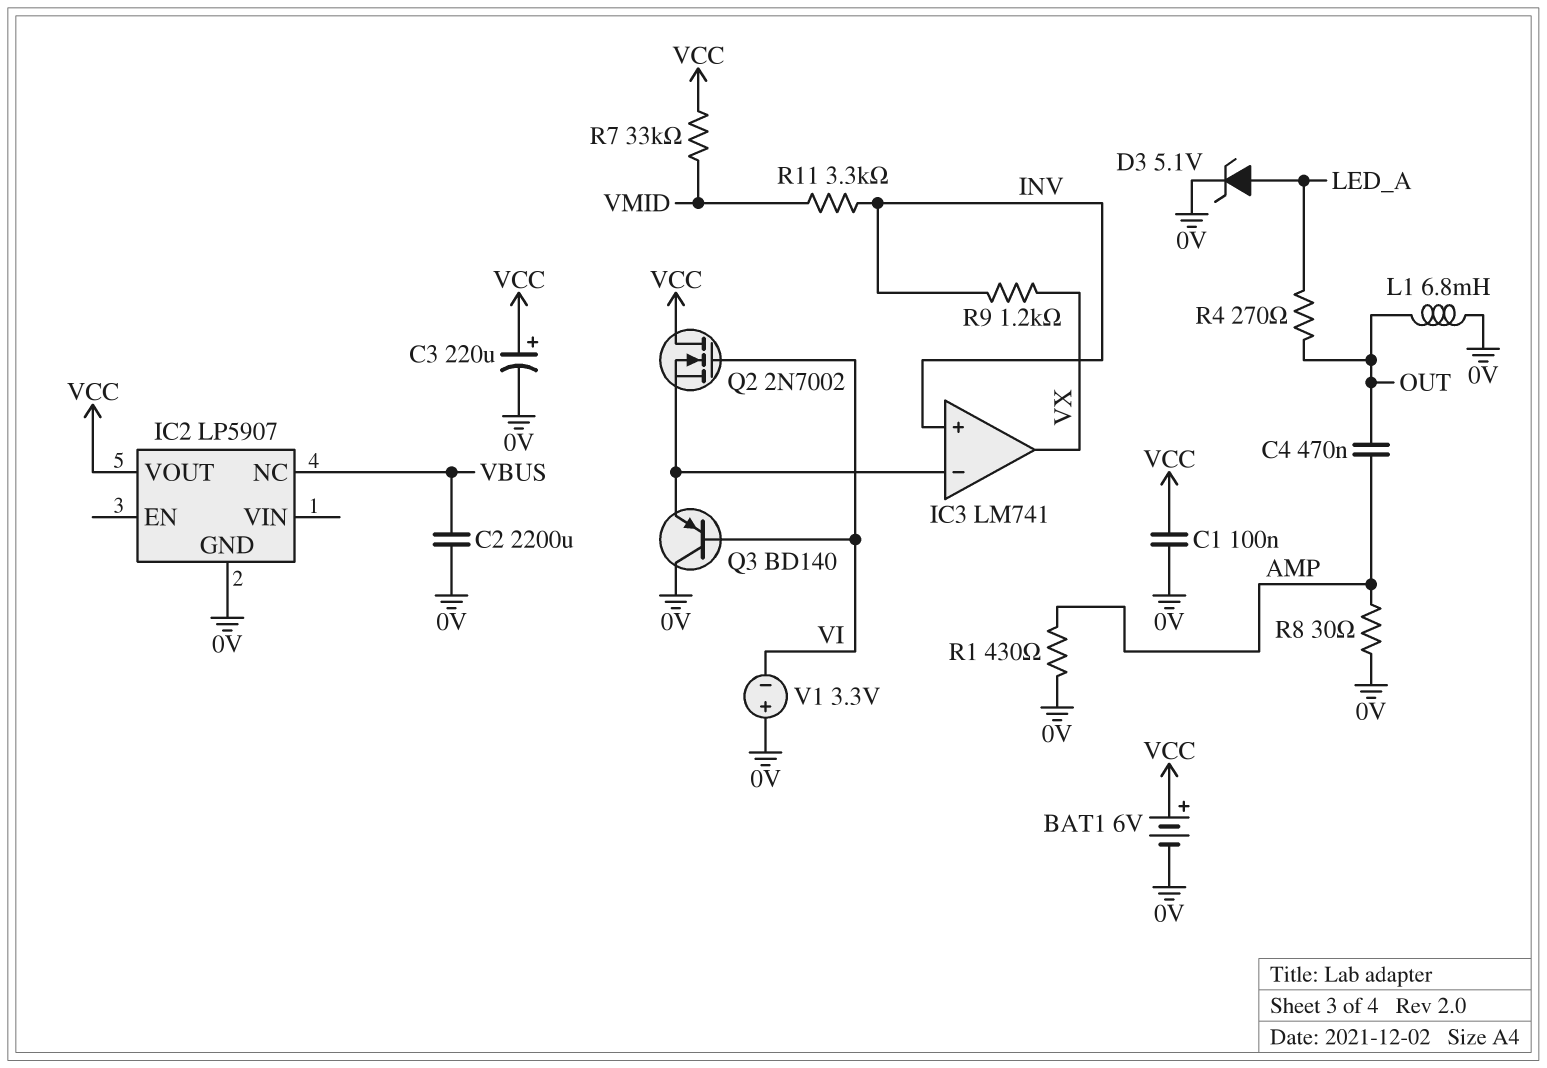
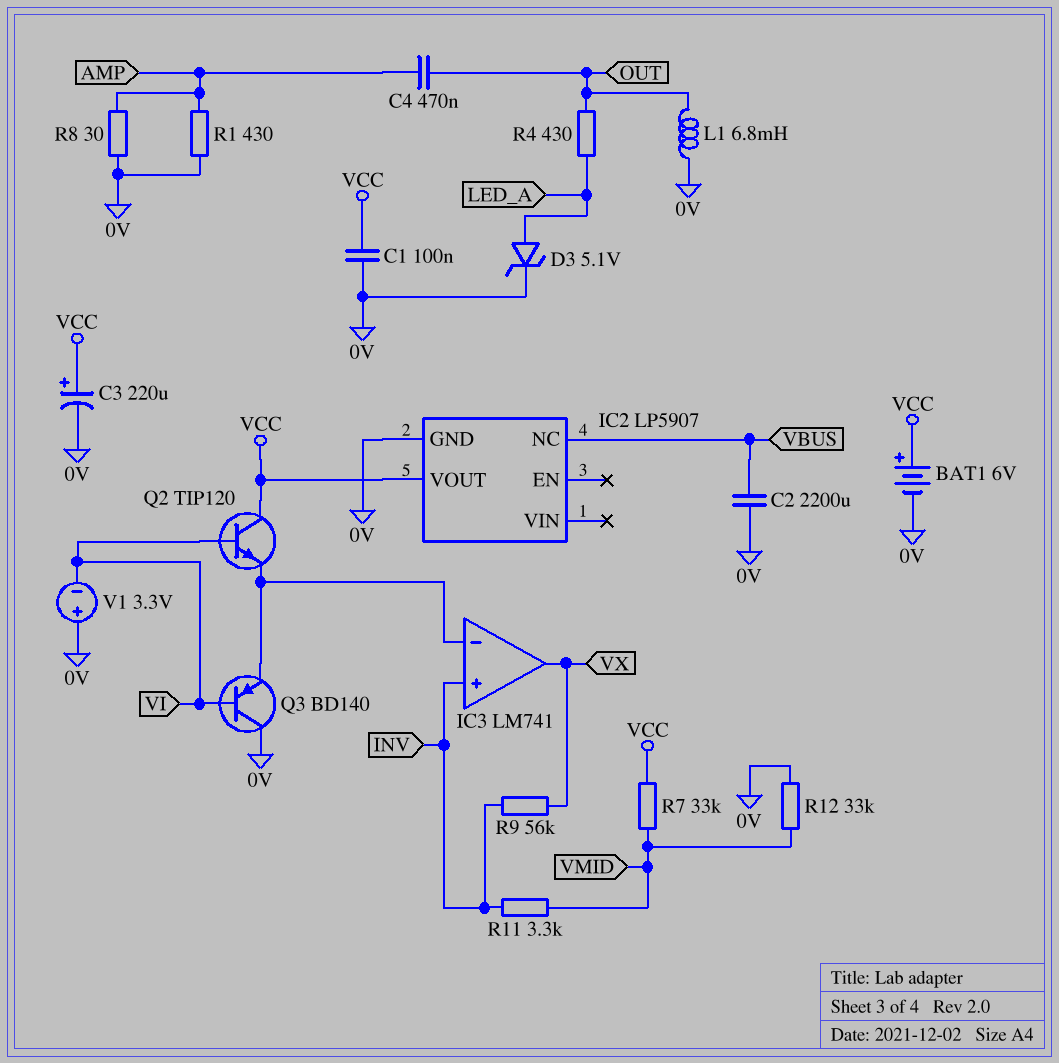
Q2: NMOS 2N7002 (G VI, D VCC, S IC3/in-) -> NPN TIP120 (B VI, C VCC, E IC3/in-)
R4: 270 (LED_A, OUT) -> 430 (LED_A, OUT)
R9: 1.2k (INV, VX) -> 56k (INV, VX)
R12: none -> 33k (0V, VMID)

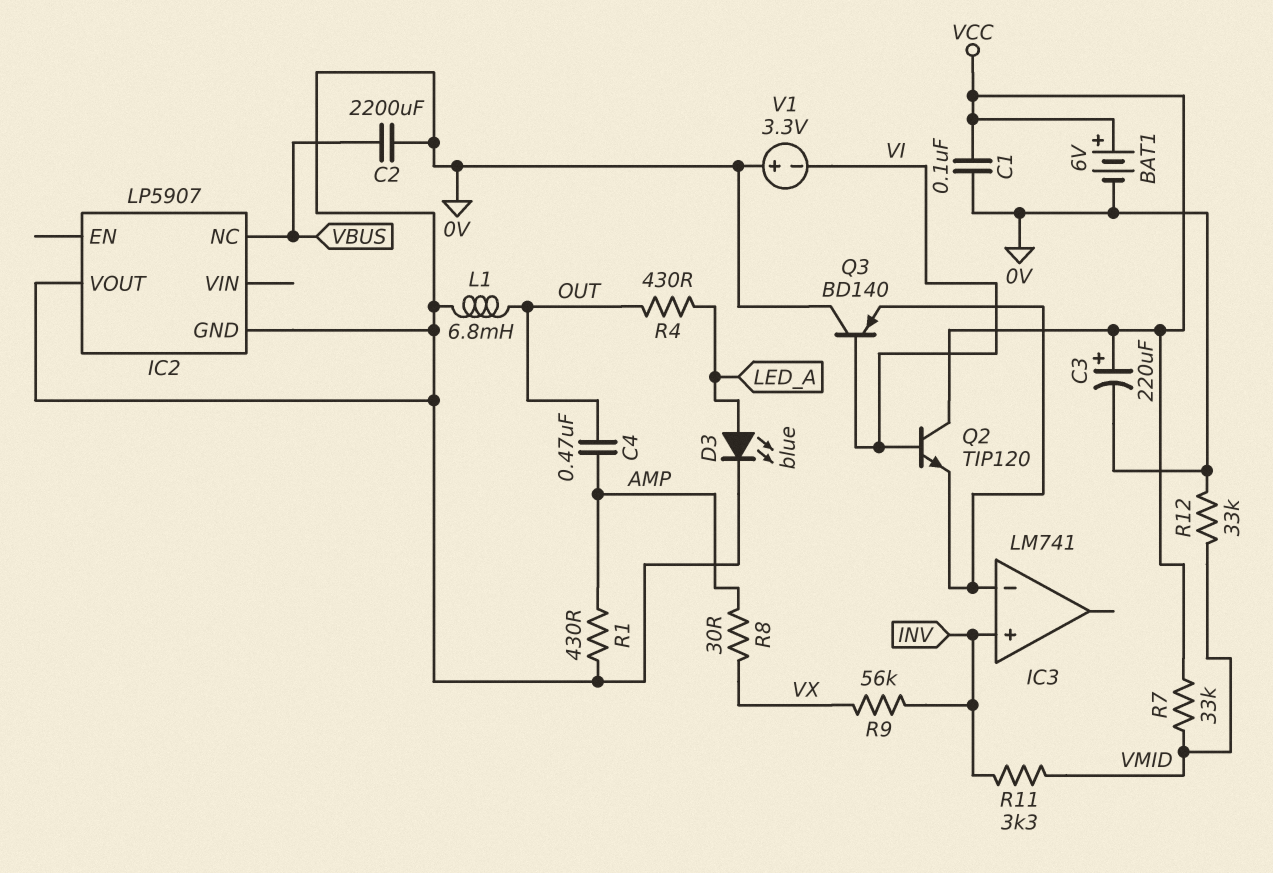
D3: zener 5.1V (A LED_A, K 0V) -> LED blue (A LED_A, K 0V)
IC2 pin VOUT: VCC -> 0V
IC3 pin out: VX -> none
R8: 30 (0V, AMP) -> 30 (AMP, VX)

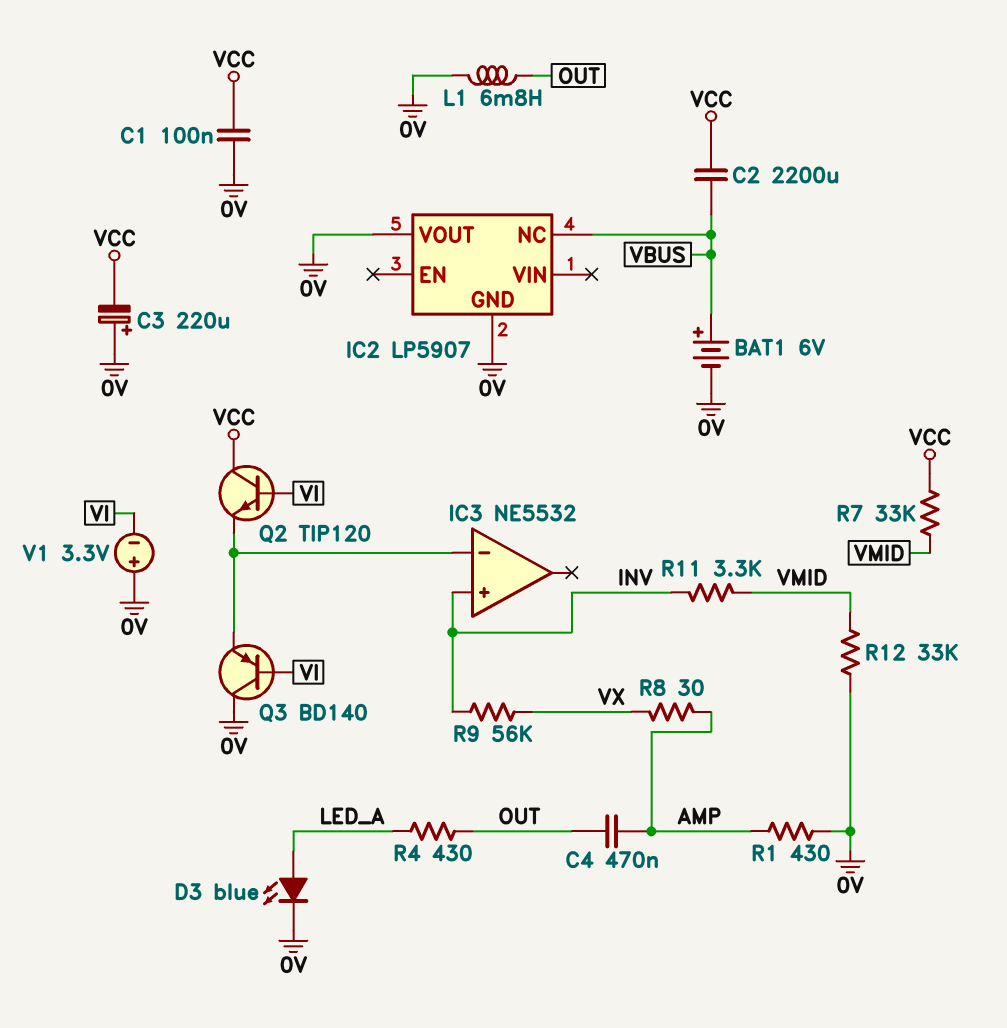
BAT1: 6V (plus VCC, minus 0V) -> 6V (plus VBUS, minus 0V)
C2: 2200uF (0V, VBUS) -> 2200uF (VBUS, VCC)
C3: 220uF (plus VCC, minus 0V) -> 220uF (plus 0V, minus VCC)
IC3: LM741 -> NE5532

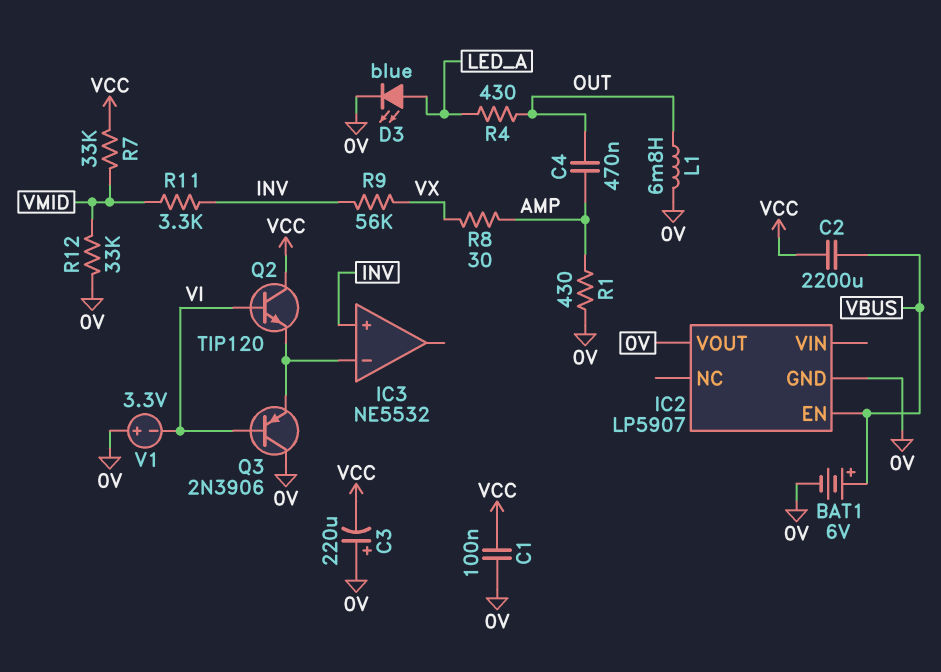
IC2 pin EN: none -> VBUS
IC2 pin NC: VBUS -> none
Q3: PNP BD140 (B VI, C 0V, E IC3/in-) -> PNP 2N3906 (B VI, C 0V, E IC3/in-)

